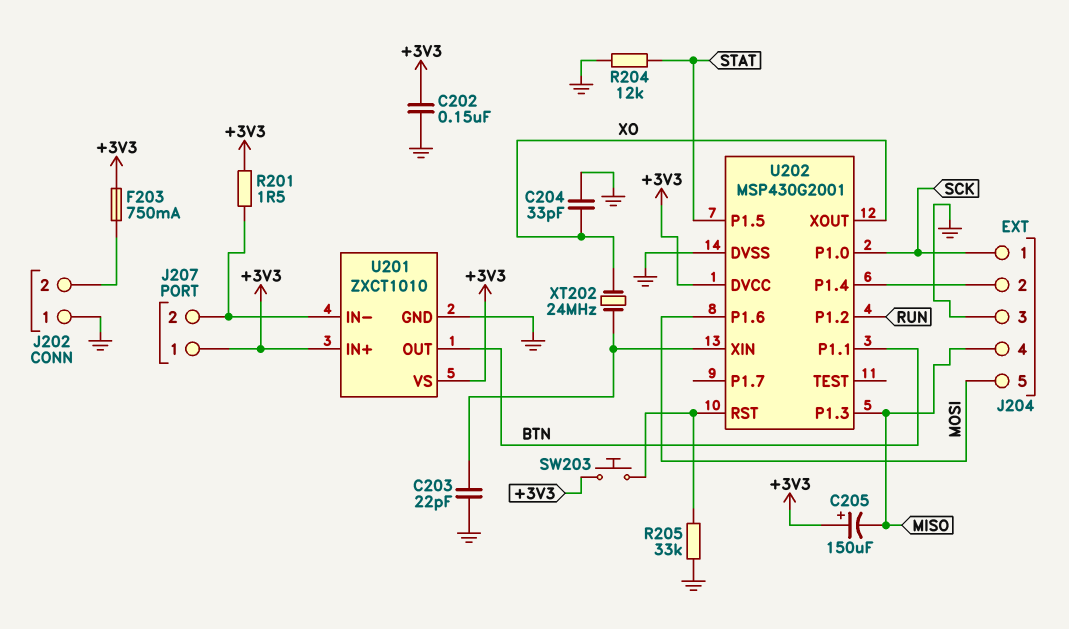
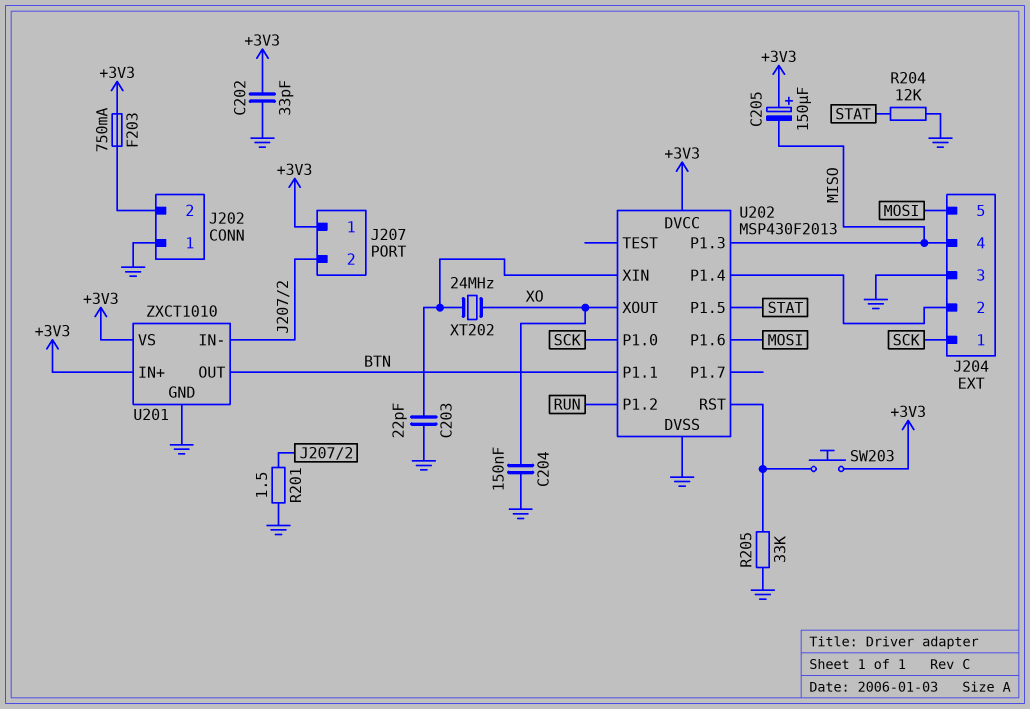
C202: 150nF (+3V3, GND) -> 33pF (+3V3, GND)
C204: 33pF (GND, XO) -> 150nF (GND, XO)
R201: 1.5 (+3V3, J207/2) -> 1.5 (GND, J207/2)
U202: MSP430G2001 -> MSP430F2013

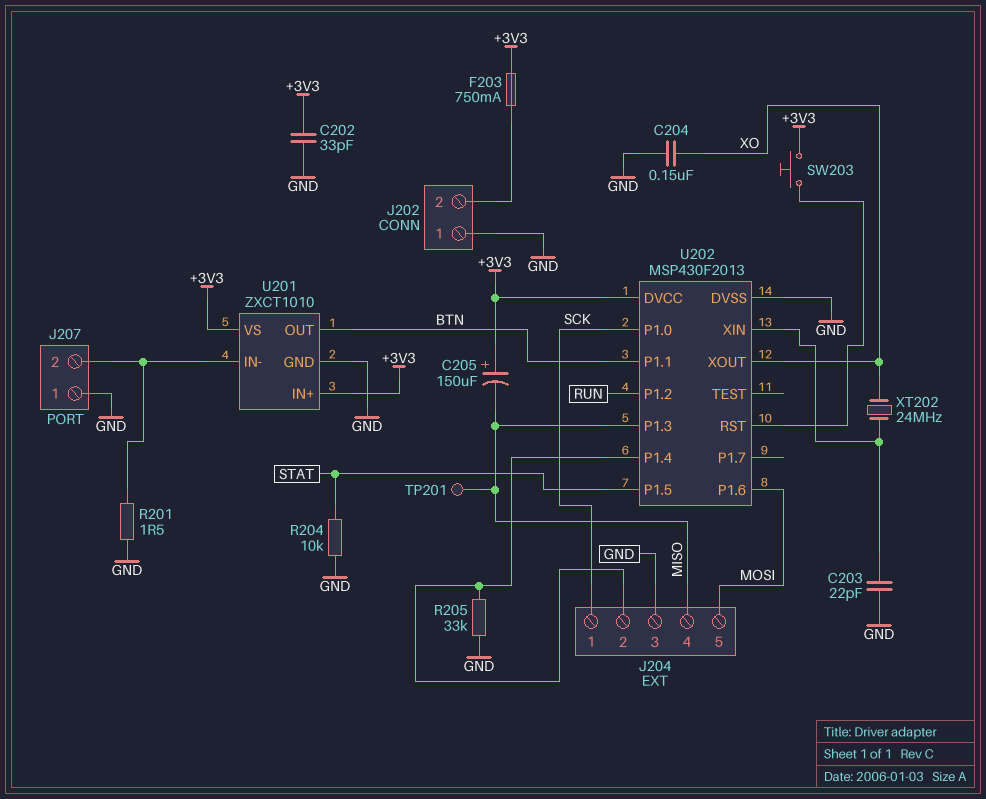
J207 pin 1: +3V3 -> GND
R204: 12k (GND, STAT) -> 10k (GND, STAT)
R205: 33k (GND, U202/RST) -> 33k (GND, J204/2)
TP201: none -> test point (MISO)

